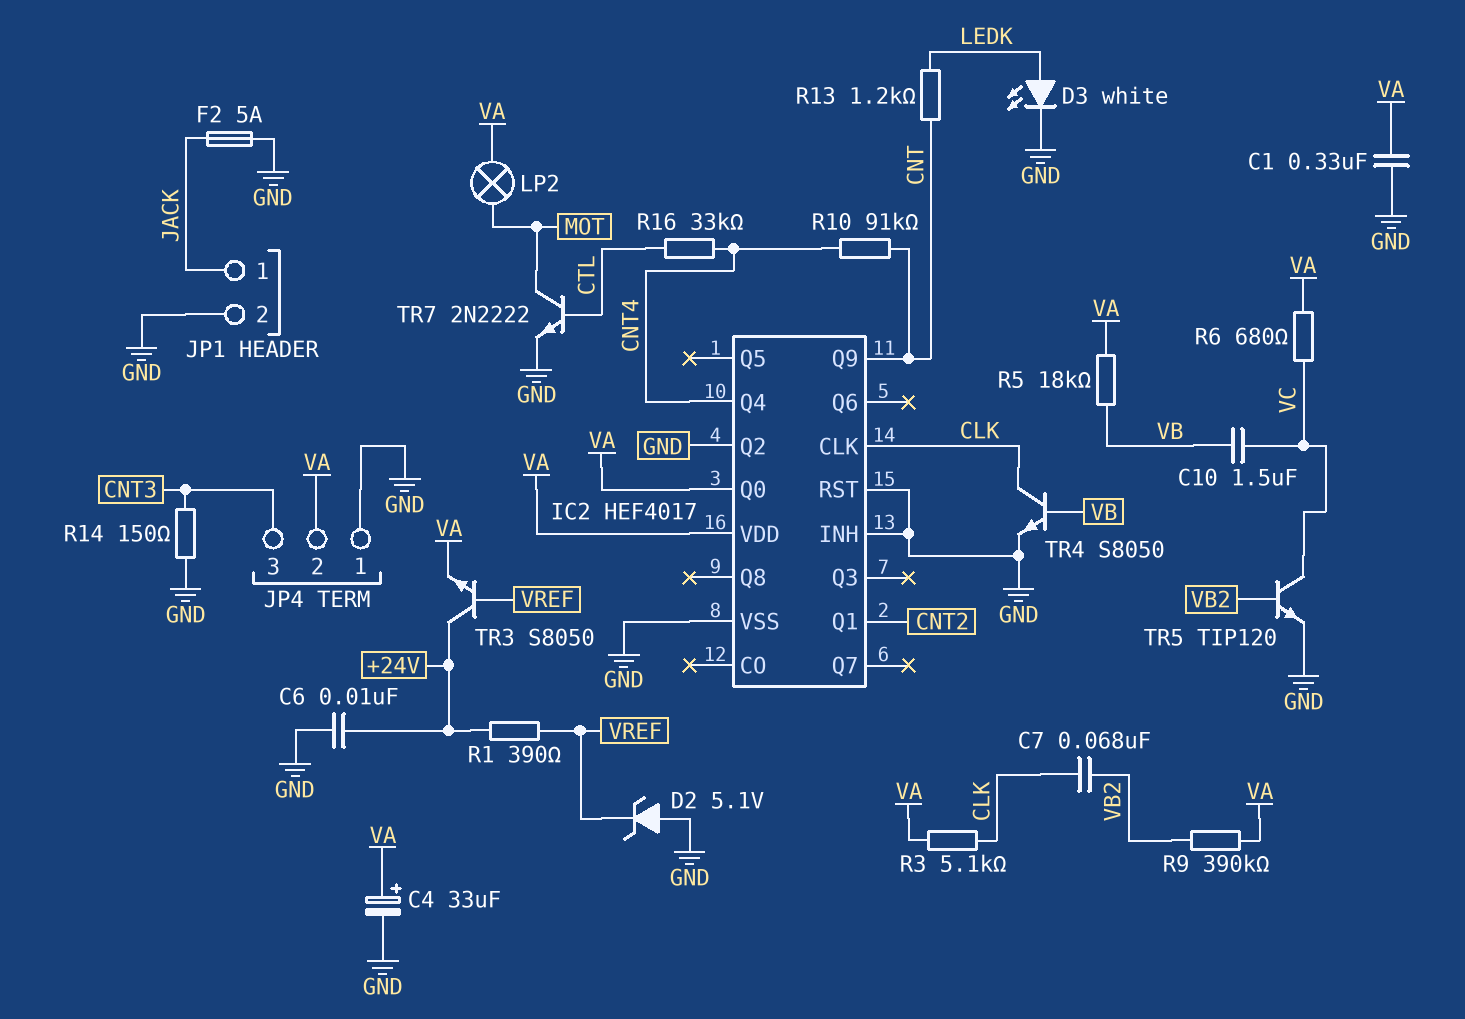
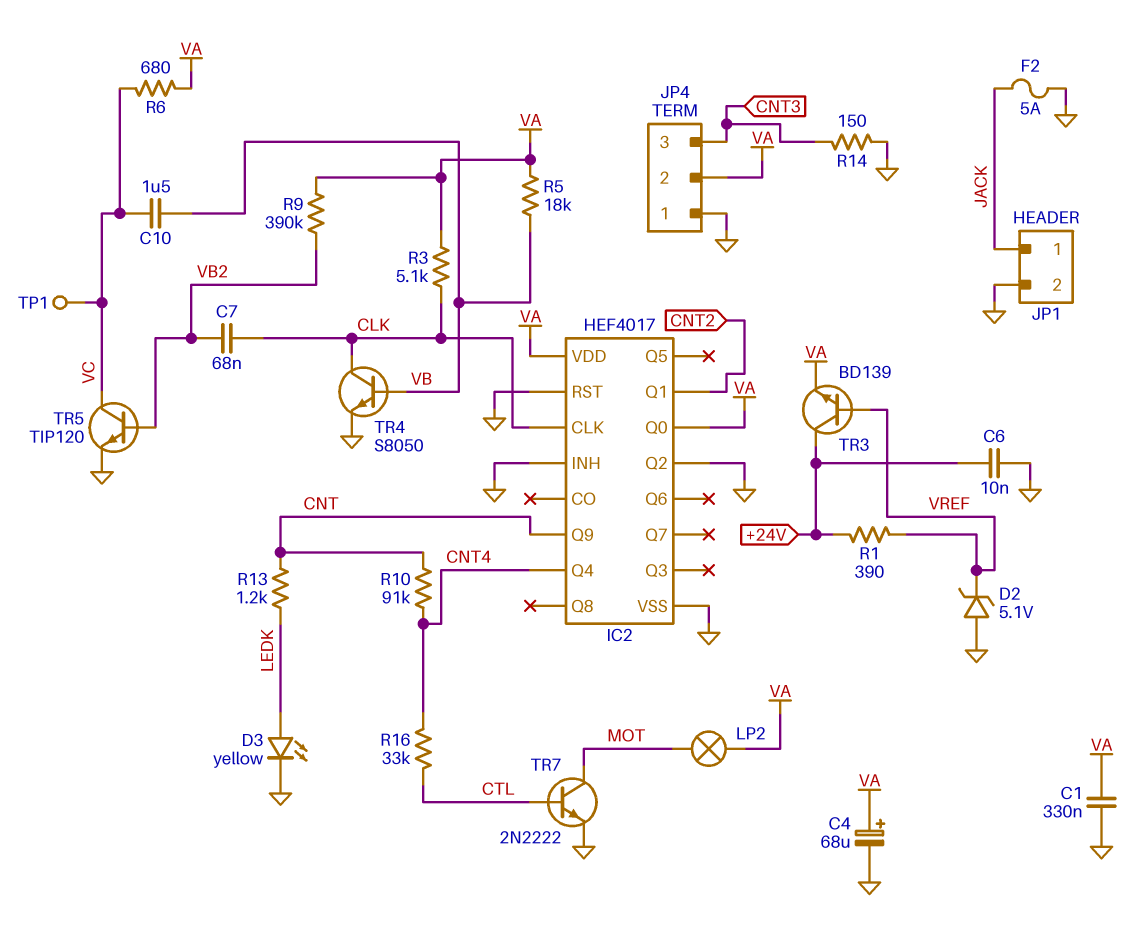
C4: 33uF (plus VA, minus GND) -> 68uF (plus VA, minus GND)
D3: LED white (A LEDK, K GND) -> LED yellow (A LEDK, K GND)
TP1: none -> test point (VC)
TR3: NPN S8050 (B VREF, C +24V, E VA) -> NPN BD139 (B VREF, C +24V, E VA)

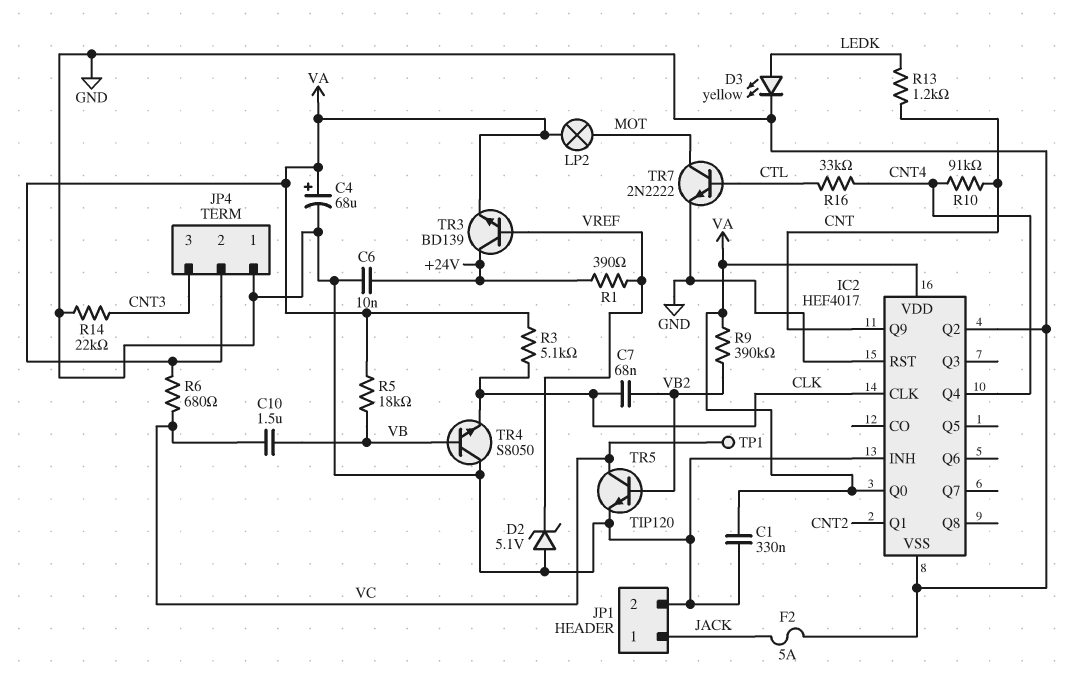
R14: 150 (CNT3, GND) -> 22k (CNT3, GND)
TR4: NPN S8050 (B VB, C CLK, E GND) -> NPN S8050 (B VB, C GND, E CLK)

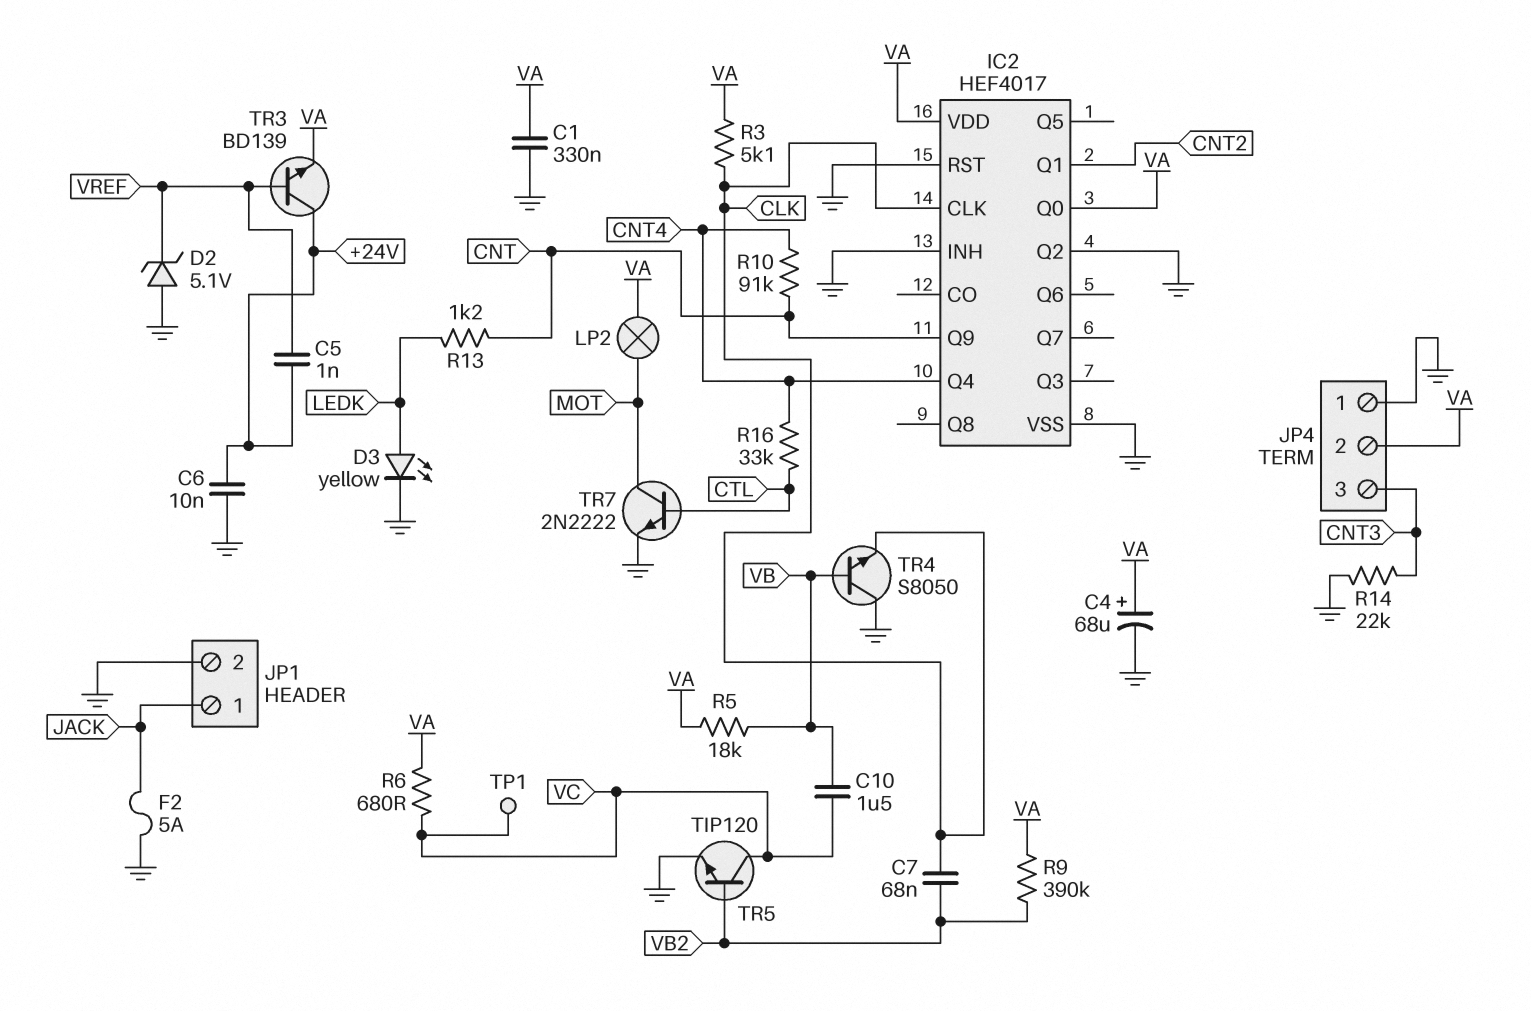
C5: none -> 1nF (+24V, VREF)
R1: 390 (+24V, VREF) -> none

